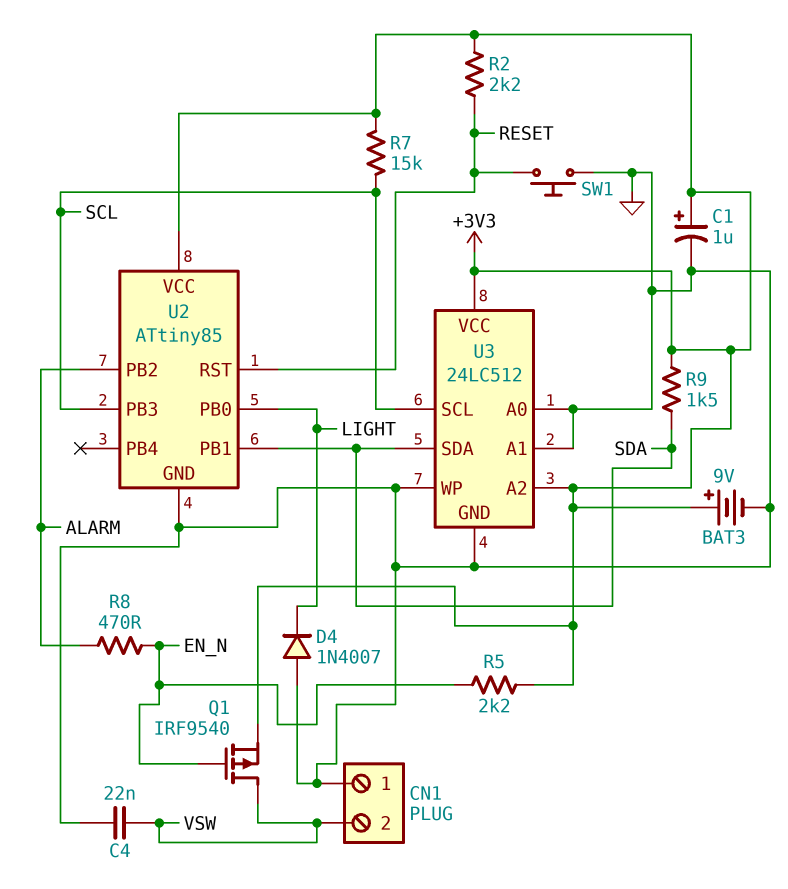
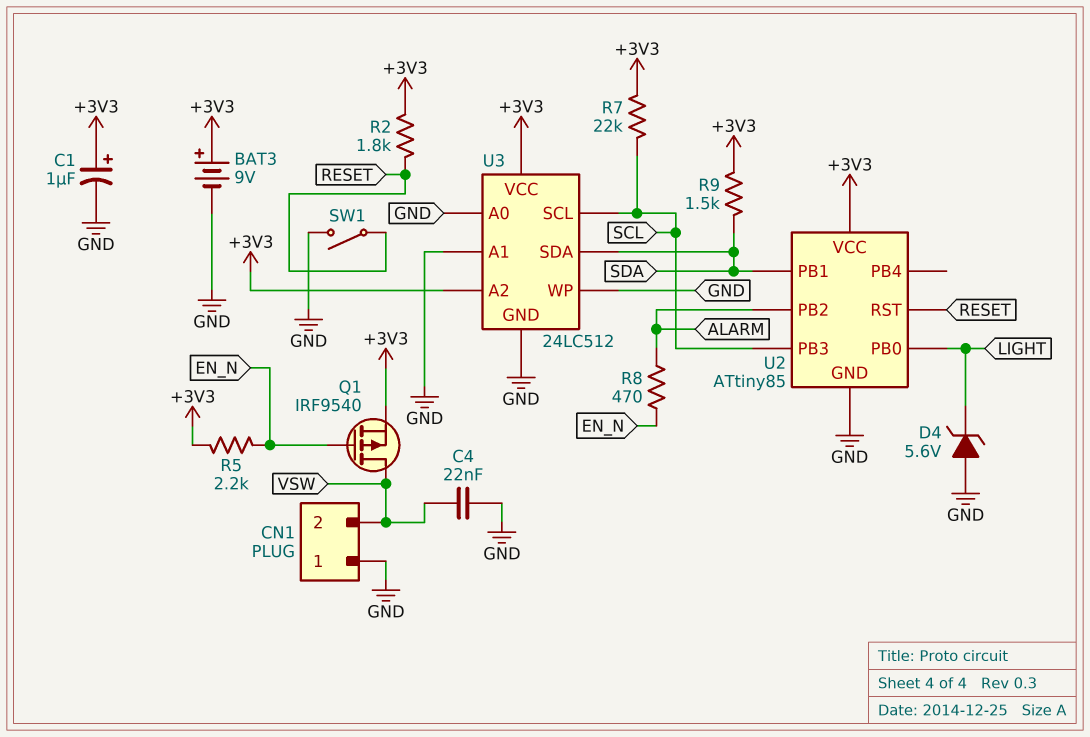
D4: diode 1N4007 (A GND, K LIGHT) -> zener 5.6V (A GND, K LIGHT)
R2: 2.2k (+3V3, RESET) -> 1.8k (+3V3, RESET)
R7: 15k (+3V3, SCL) -> 22k (+3V3, SCL)
SW1: button (GND, RESET) -> switch (GND, RESET)

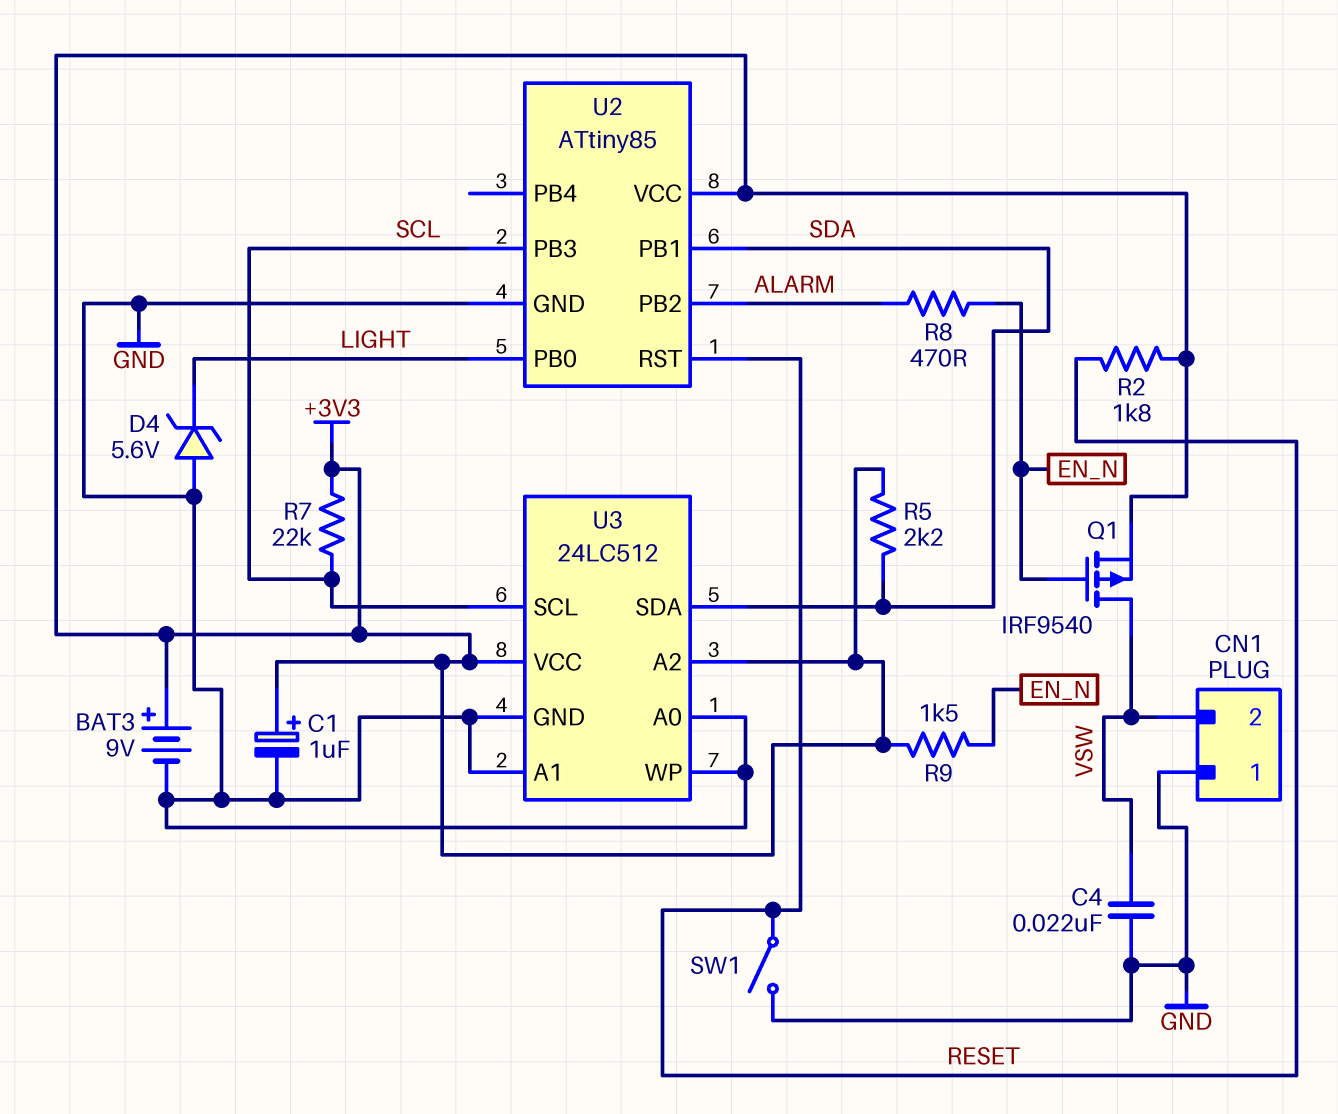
R5: 2.2k (+3V3, EN_N) -> 2.2k (+3V3, SDA)
R9: 1.5k (+3V3, SDA) -> 1.5k (+3V3, EN_N)

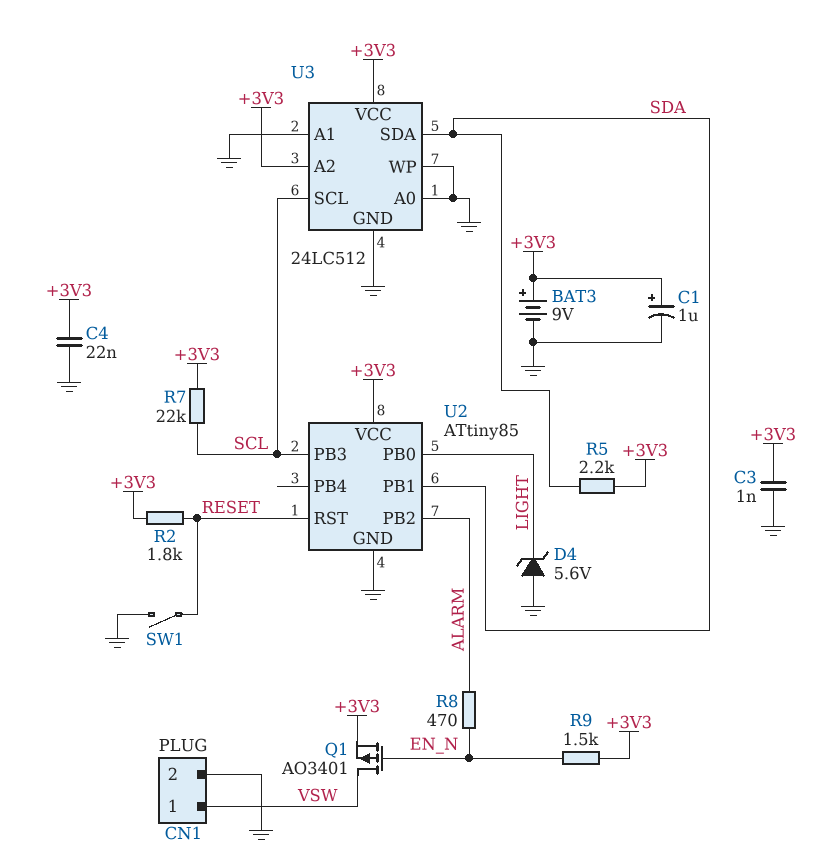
C3: none -> 1nF (+3V3, GND)
C4: 22nF (GND, VSW) -> 22nF (+3V3, GND)
CN1 pin 1: GND -> VSW
CN1 pin 2: VSW -> GND
Q1: PMOS IRF9540 (G EN_N, D VSW, S +3V3) -> PMOS AO3401 (G EN_N, D VSW, S +3V3)

